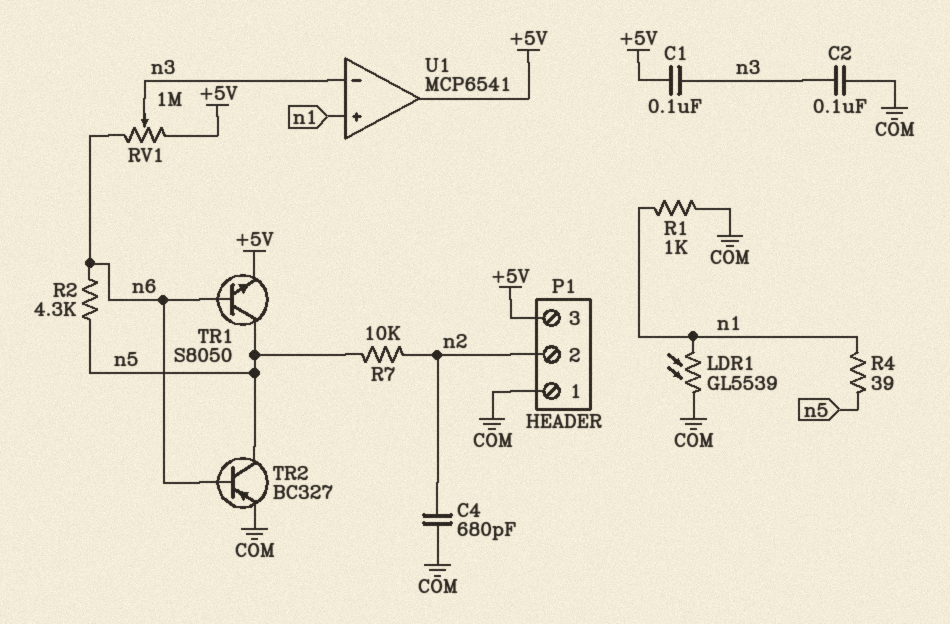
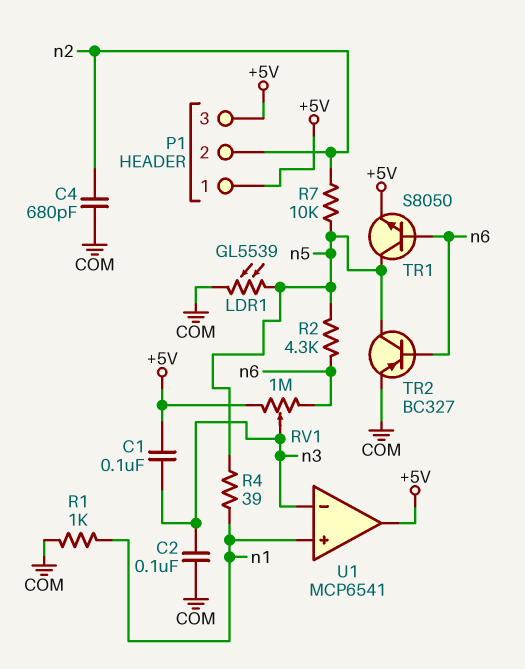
LDR1: GL5539 (COM, n1) -> GL5539 (COM, n5)
P1 pin 1: COM -> +5V

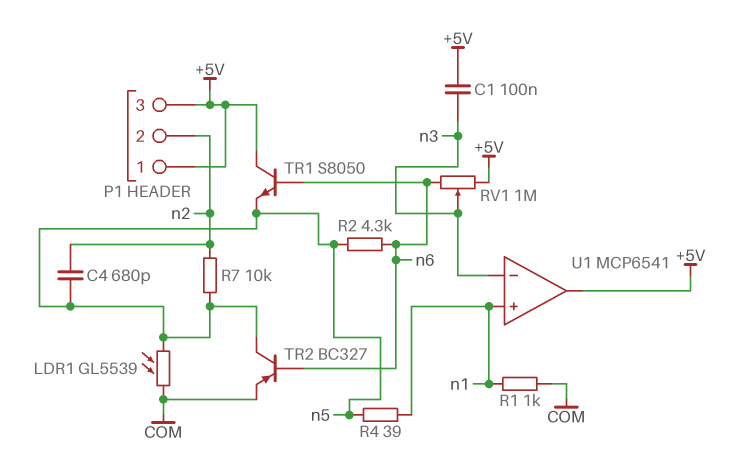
C2: 100nF (COM, n3) -> none
C4: 680pF (COM, n2) -> 680pF (n2, n5)
TR1: NPN S8050 (B n6, C n5, E +5V) -> NPN S8050 (B n6, C +5V, E n5)

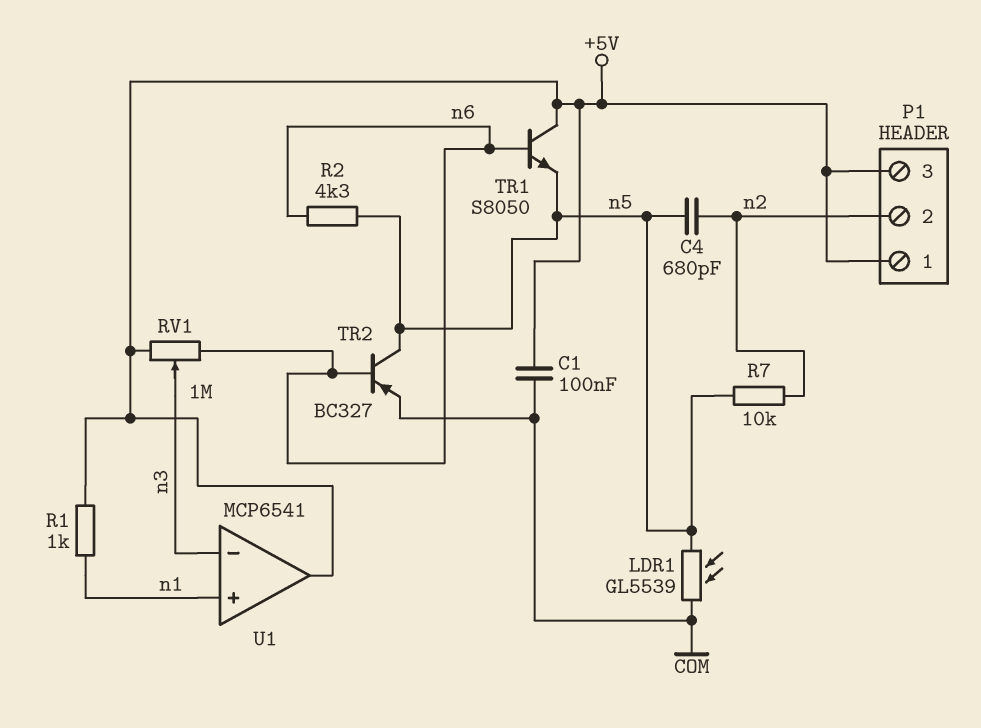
C1: 100nF (+5V, n3) -> 100nF (+5V, COM)
R1: 1k (COM, n1) -> 1k (+5V, n1)
R4: 39 (n1, n5) -> none

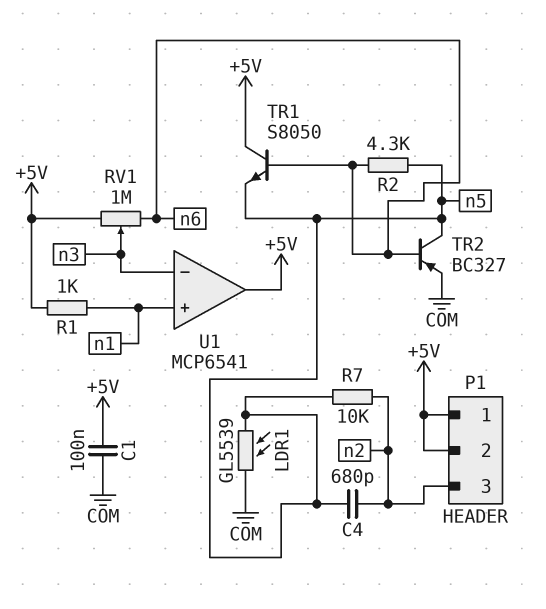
P1 pin 2: n2 -> +5V
P1 pin 3: +5V -> n2

